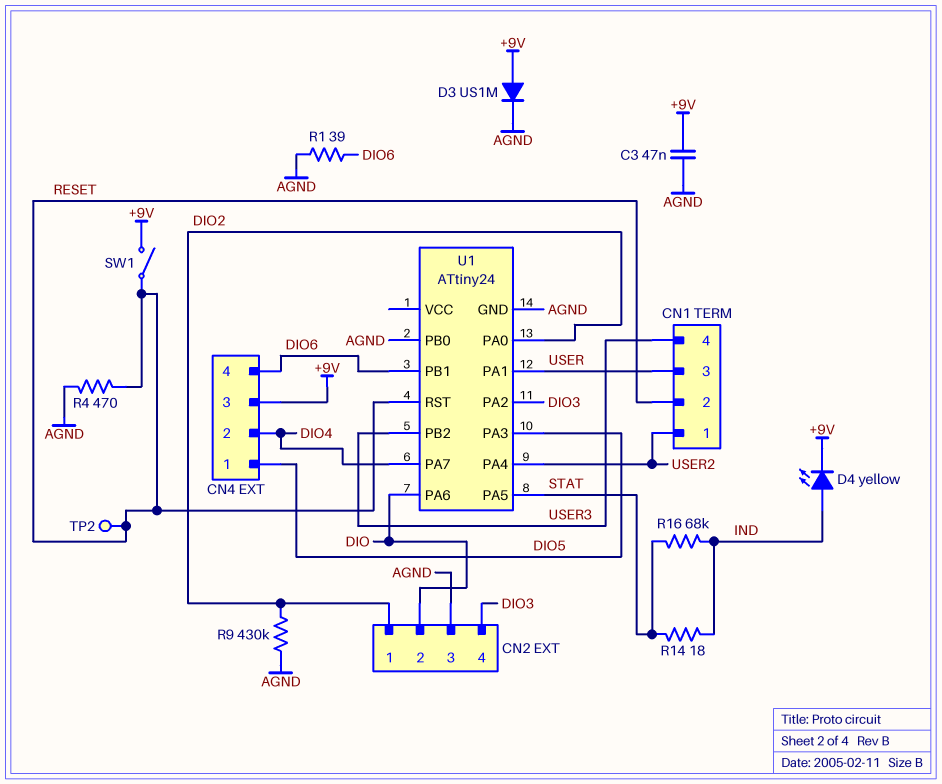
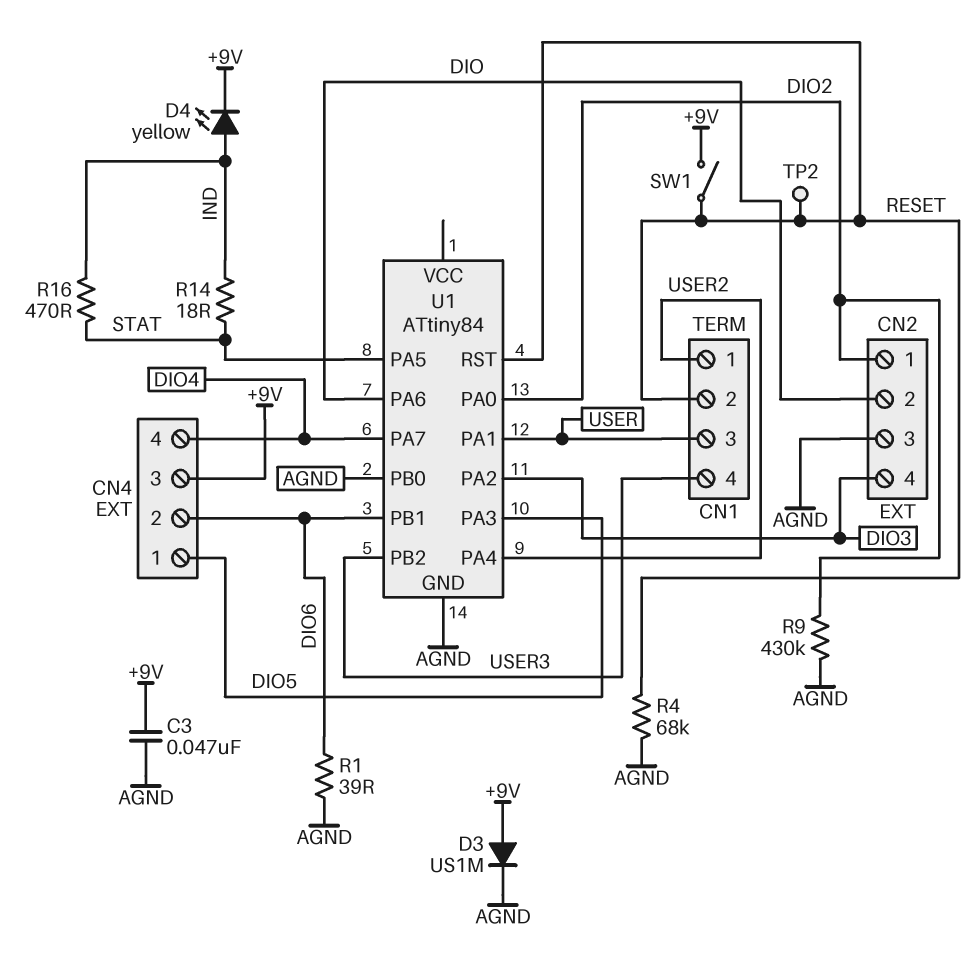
CN4 pin 2: DIO4 -> DIO6
CN4 pin 4: DIO6 -> DIO4
R4: 470 (AGND, RESET) -> 68k (AGND, RESET)
R16: 68k (IND, STAT) -> 470 (IND, STAT)
U1: ATtiny24 -> ATtiny84

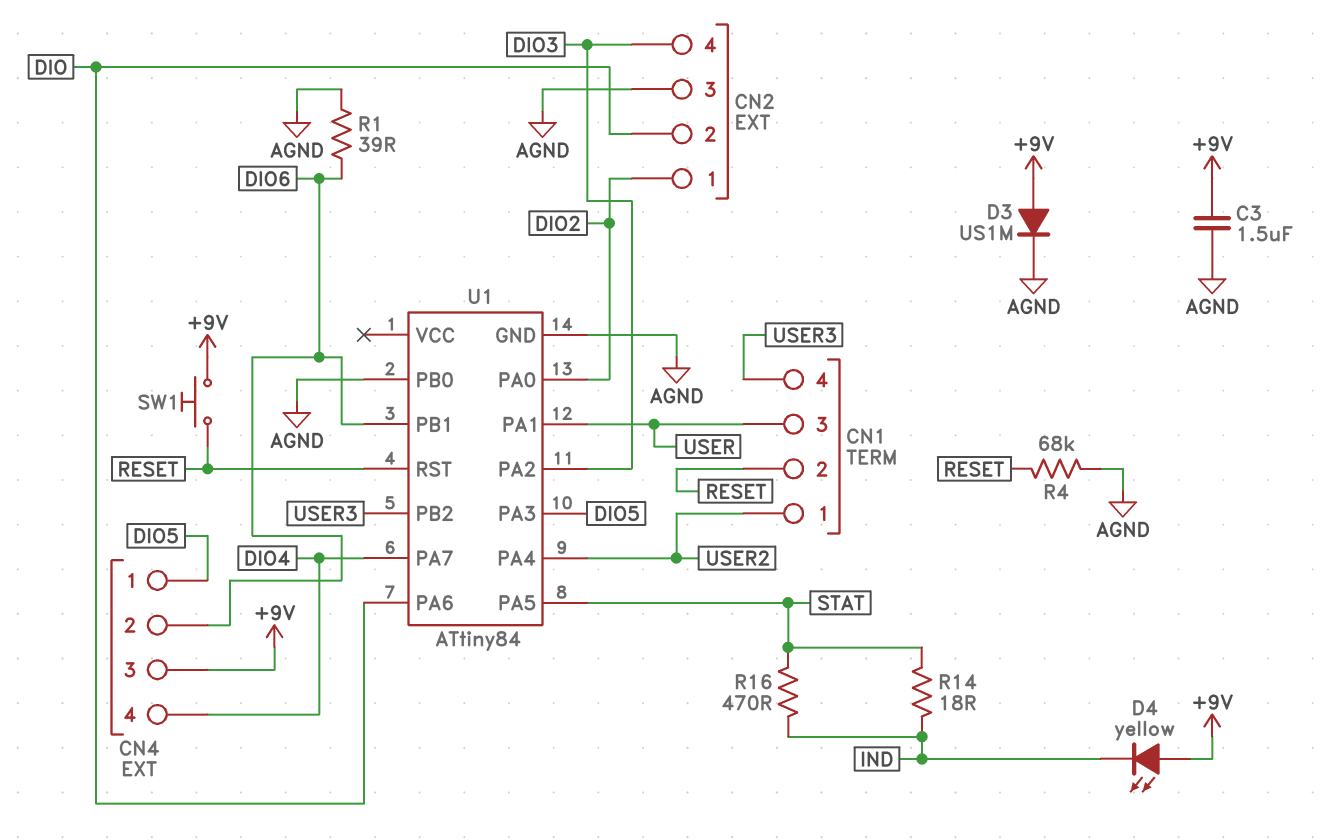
C3: 47nF (+9V, AGND) -> 1.5uF (+9V, AGND)
D4: LED yellow (A IND, K +9V) -> LED yellow (A +9V, K IND)
R9: 430k (AGND, DIO2) -> none
SW1: switch (+9V, RESET) -> button (+9V, RESET)
TP2: test point (RESET) -> none

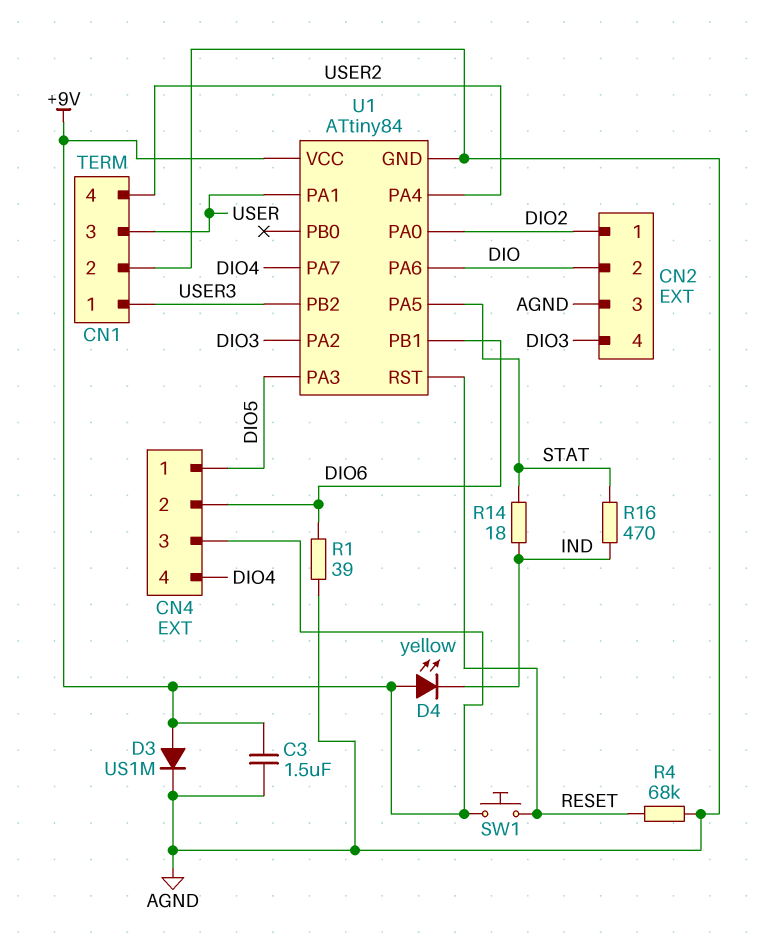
CN1 pin 1: USER2 -> USER3
CN1 pin 2: RESET -> AGND
CN1 pin 4: USER3 -> USER2
U1 pin PB0: AGND -> none
U1 pin VCC: none -> +9V

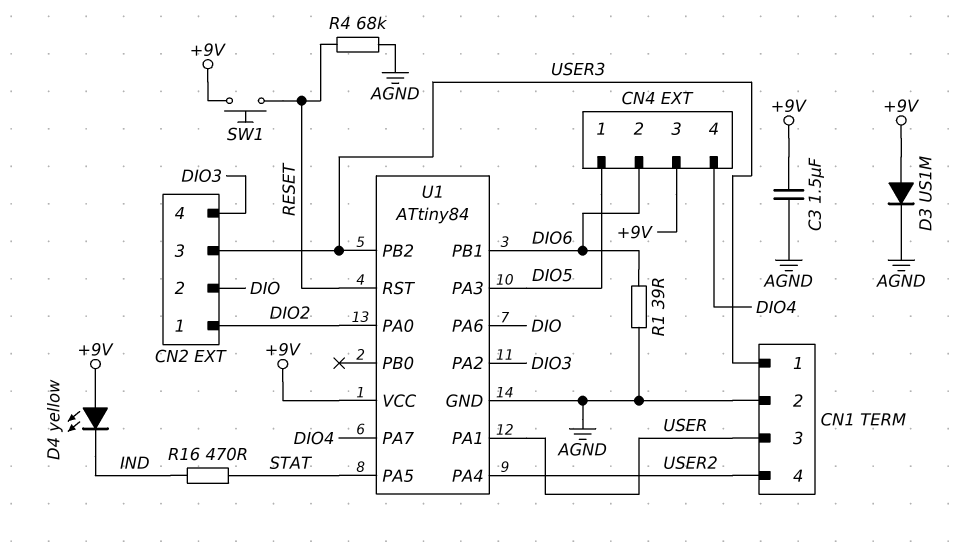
CN2 pin 3: AGND -> USER3
R14: 18 (IND, STAT) -> none

